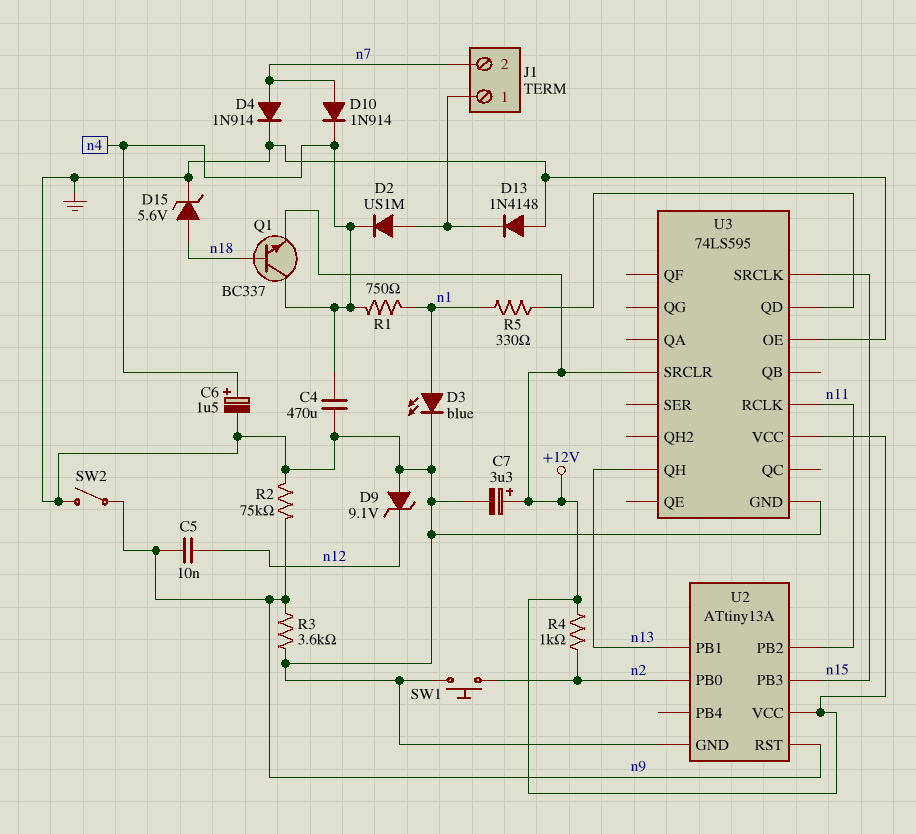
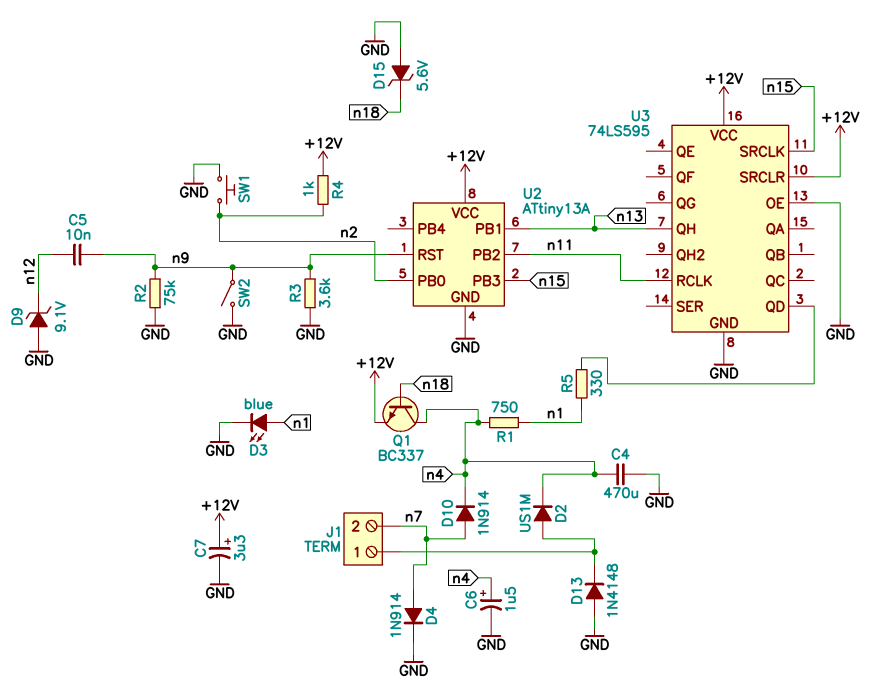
D15: zener 5.6V (A n18, K GND) -> zener 5.6V (A GND, K n18)

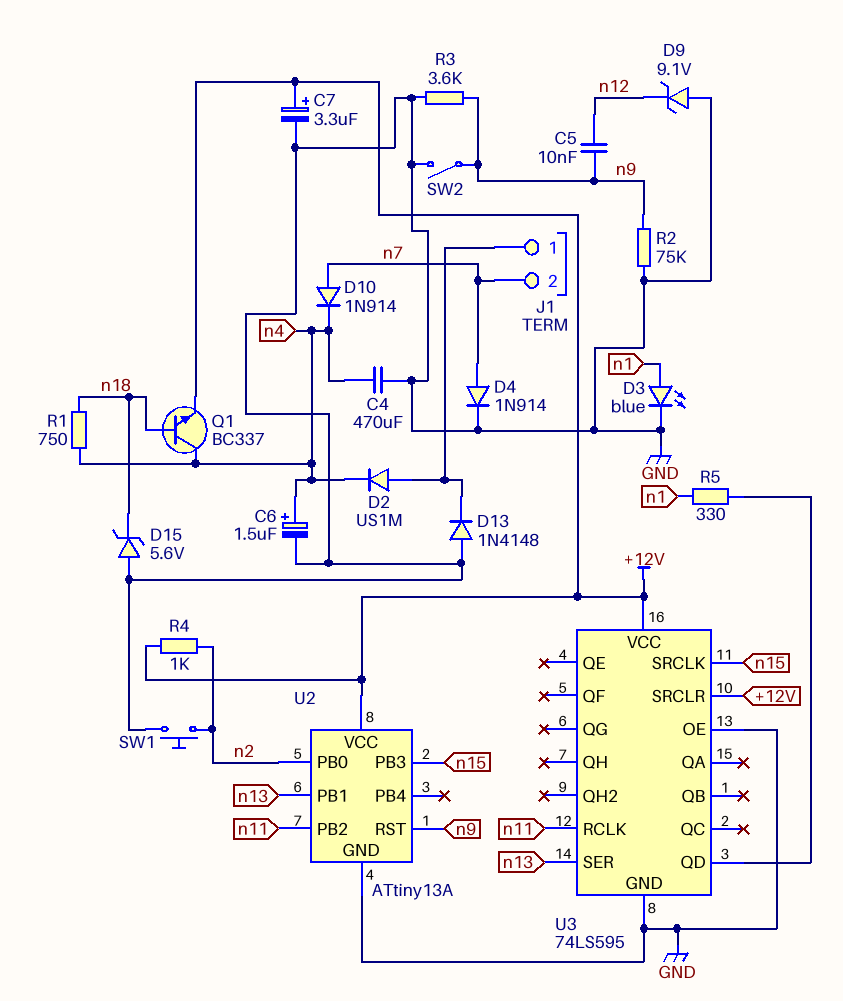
R1: 750 (n1, n4) -> 750 (n4, n18)
U3 pin QH: n13 -> none
U3 pin SER: none -> n13

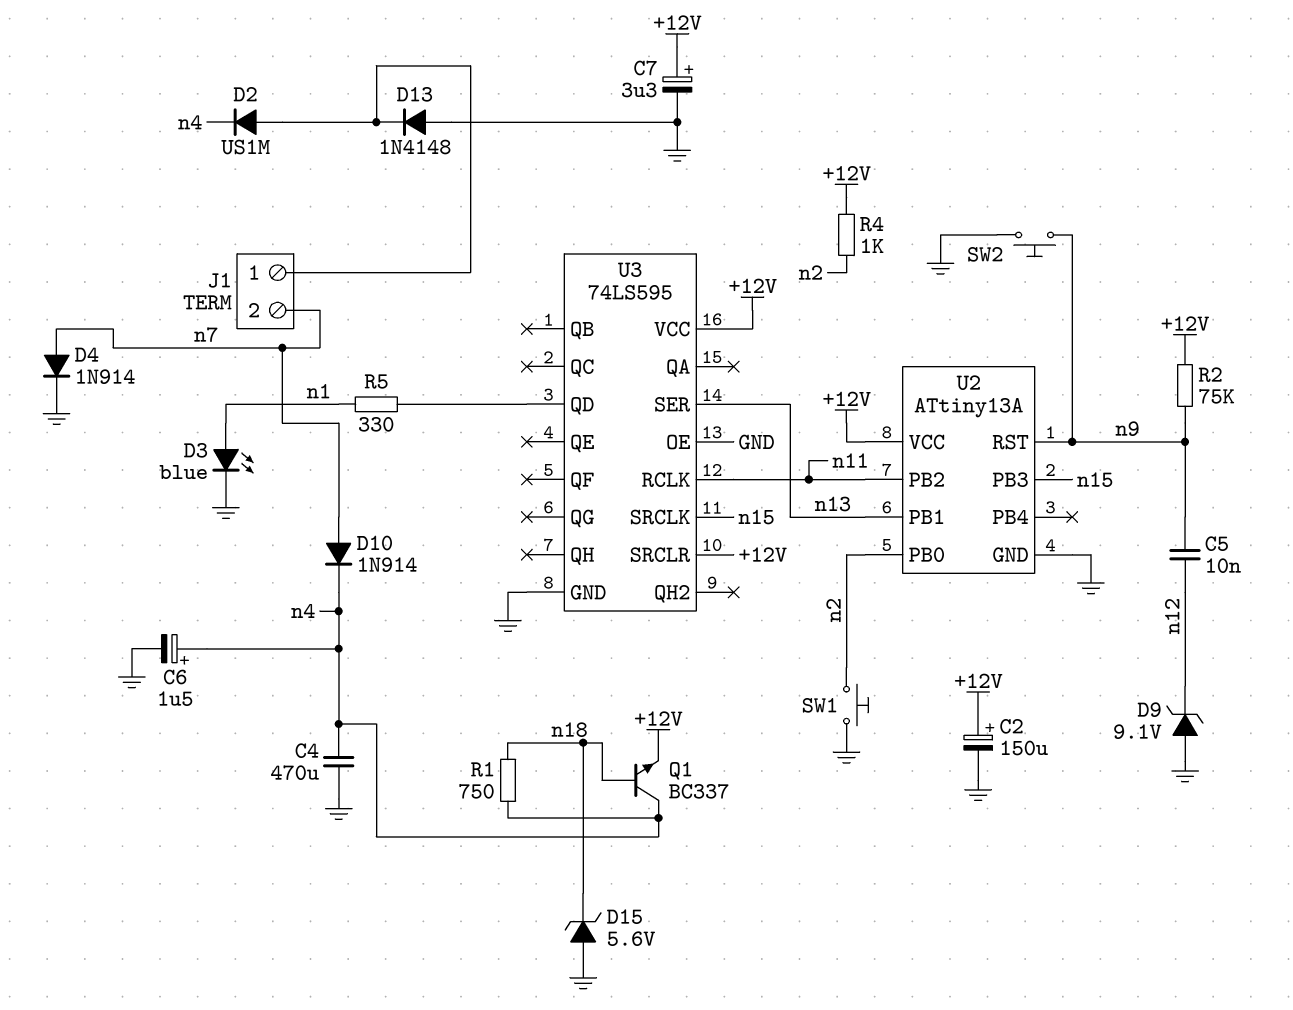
C2: none -> 150uF (plus +12V, minus GND)
R2: 75k (GND, n9) -> 75k (+12V, n9)
R3: 3.6k (GND, n9) -> none
SW2: switch (GND, n9) -> button (GND, n9)

